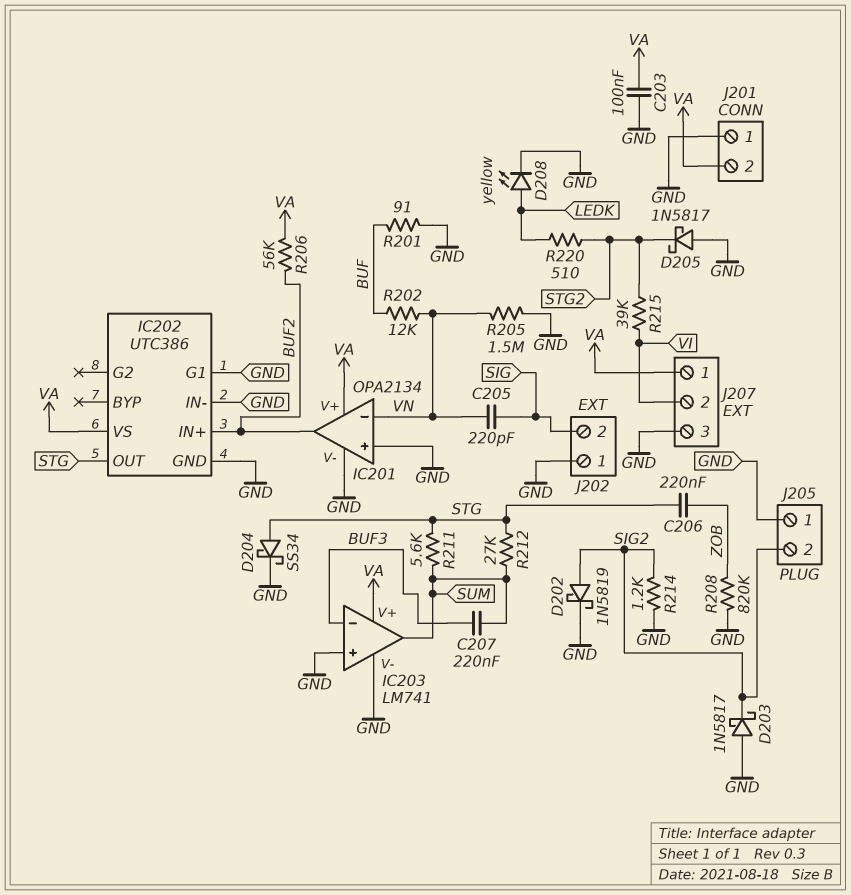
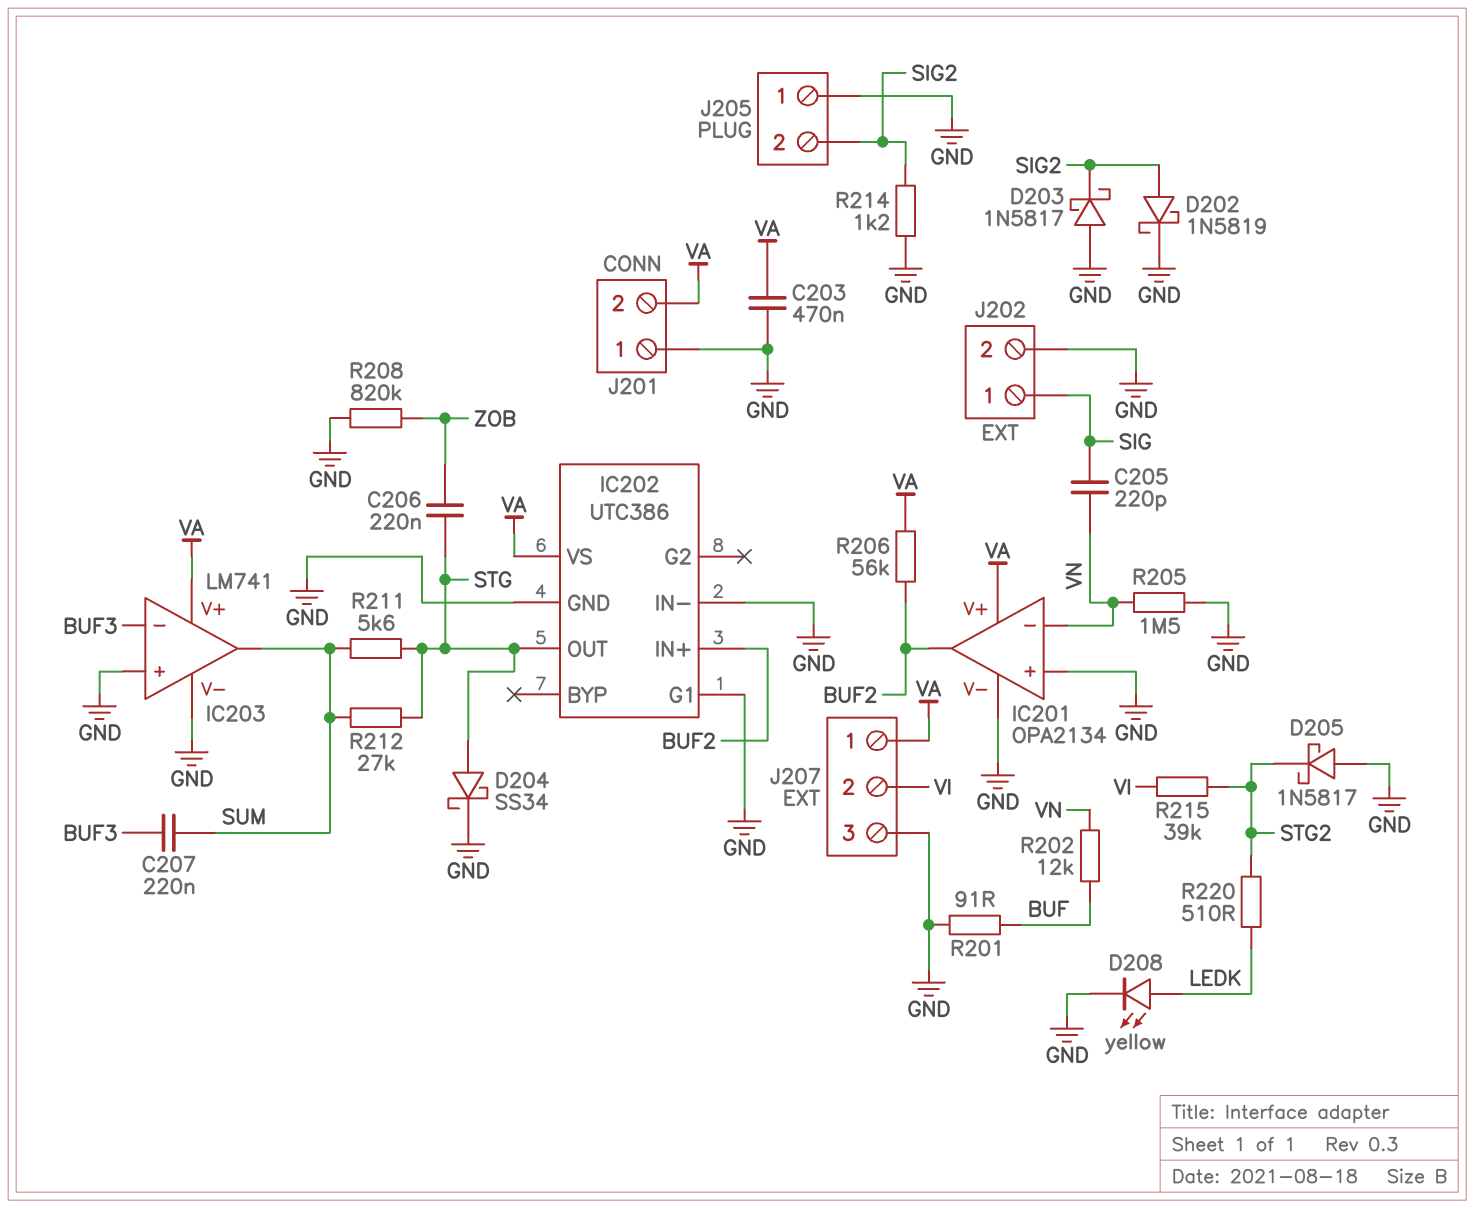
C203: 100nF (GND, VA) -> 470nF (GND, VA)
J202 pin 1: GND -> SIG
J202 pin 2: SIG -> GND

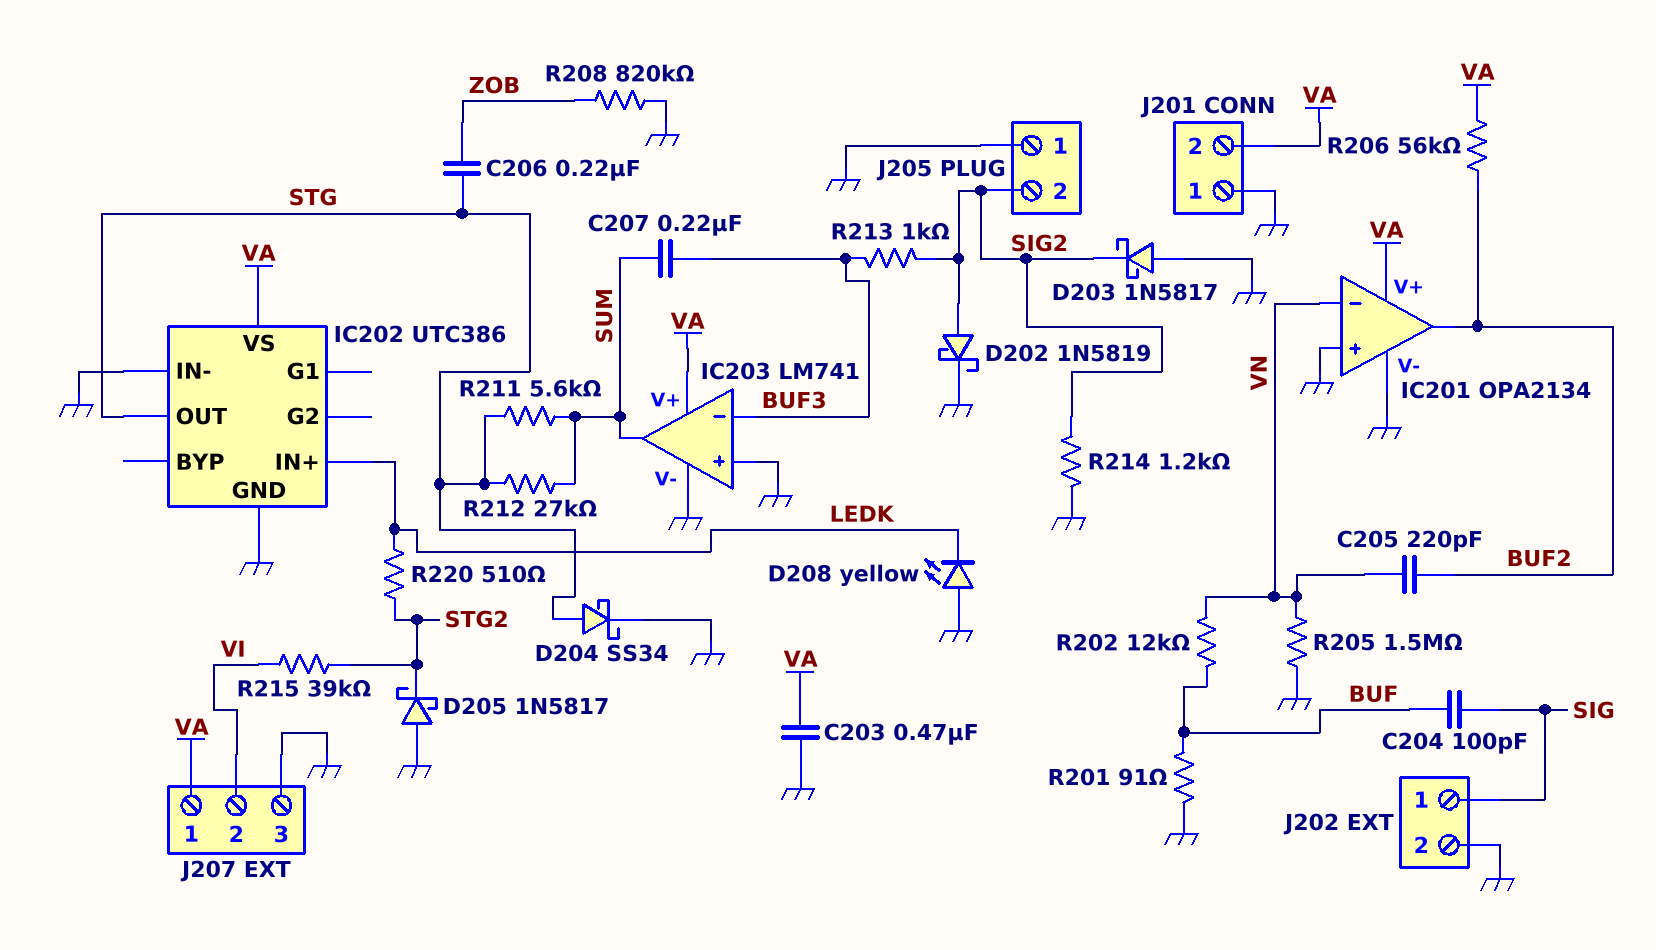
C204: none -> 100pF (BUF, SIG)
C205: 220pF (SIG, VN) -> 220pF (BUF2, VN)
D208: LED yellow (A LEDK, K GND) -> LED yellow (A GND, K LEDK)
IC202 pin G1: GND -> none
IC202 pin IN+: BUF2 -> LEDK
R213: none -> 1k (BUF3, SIG2)

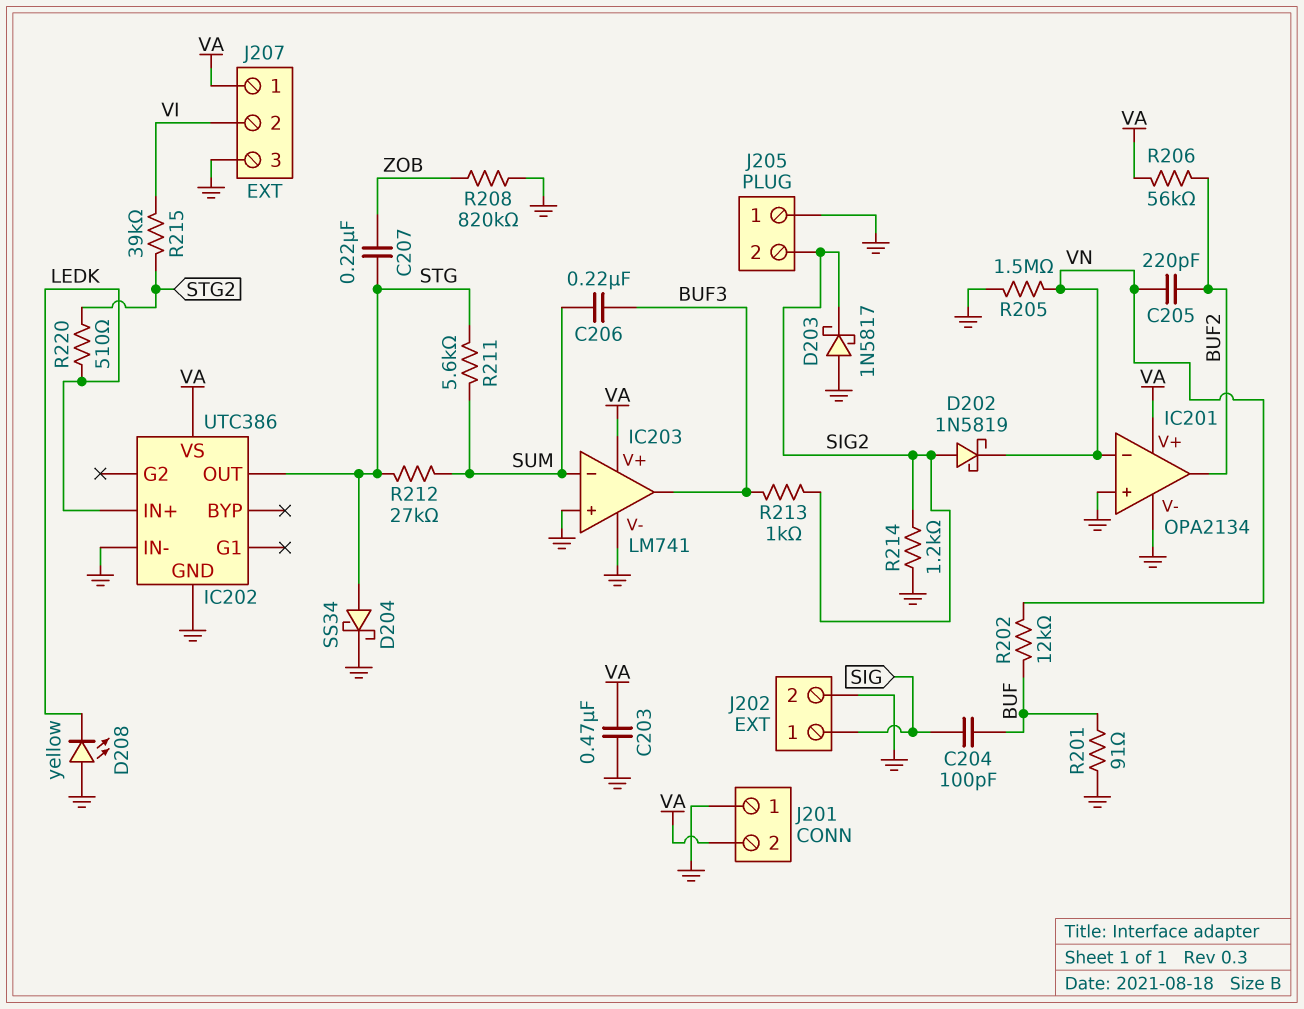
C206: 220nF (STG, ZOB) -> 220nF (BUF3, SUM)
C207: 220nF (BUF3, SUM) -> 220nF (STG, ZOB)
D202: schottky 1N5819 (A SIG2, K GND) -> schottky 1N5819 (A SIG2, K VN)
D205: schottky 1N5817 (A GND, K STG2) -> none
IC203 pin in-: BUF3 -> SUM
IC203 pin out: SUM -> BUF3

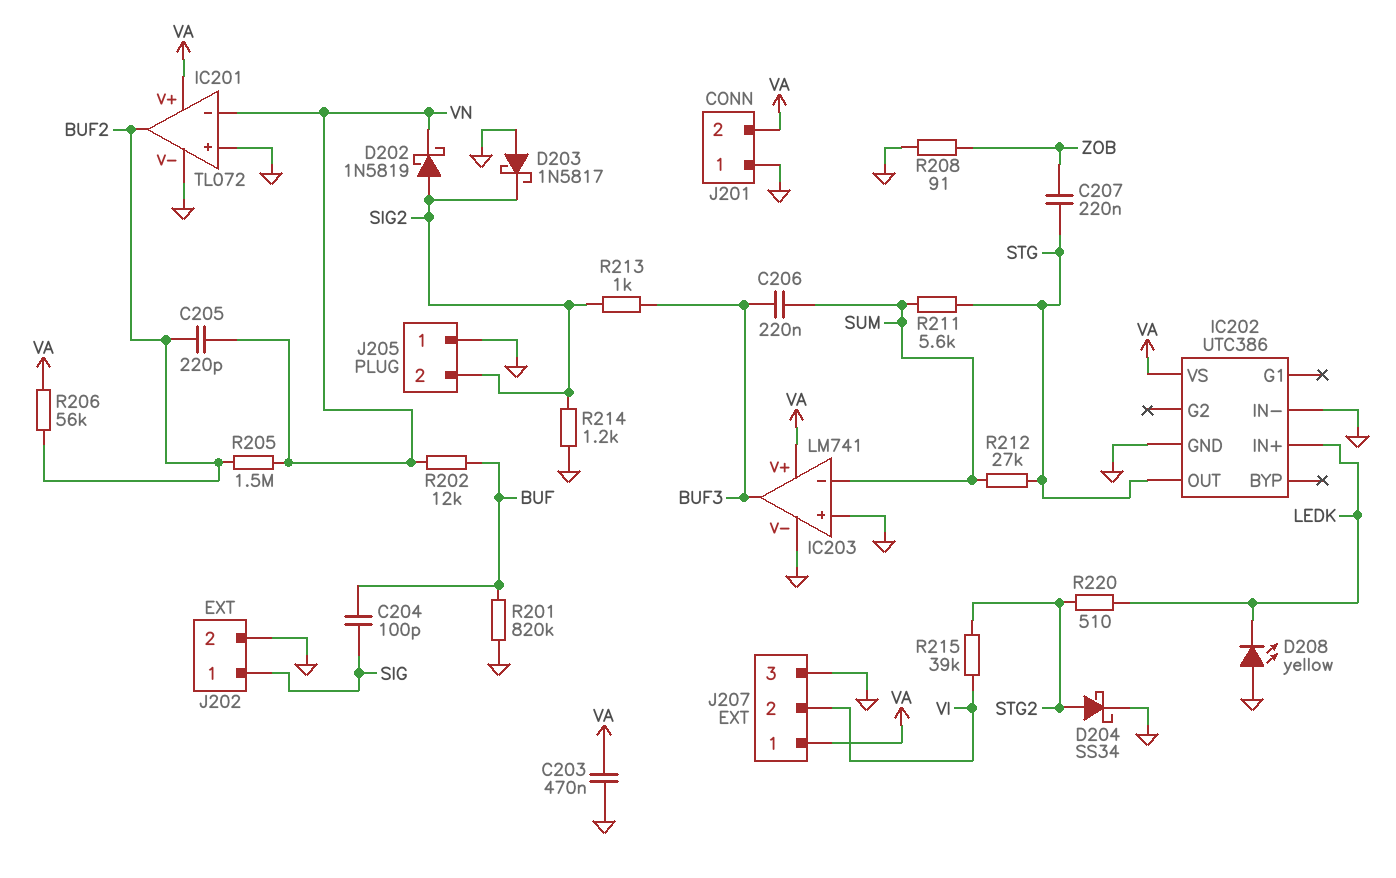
D204: schottky SS34 (A STG, K GND) -> schottky SS34 (A STG2, K GND)
IC201: OPA2134 -> TL072
R201: 91 (BUF, GND) -> 820k (BUF, GND)
R205: 1.5M (GND, VN) -> 1.5M (BUF2, VN)
R208: 820k (GND, ZOB) -> 91 (GND, ZOB)

